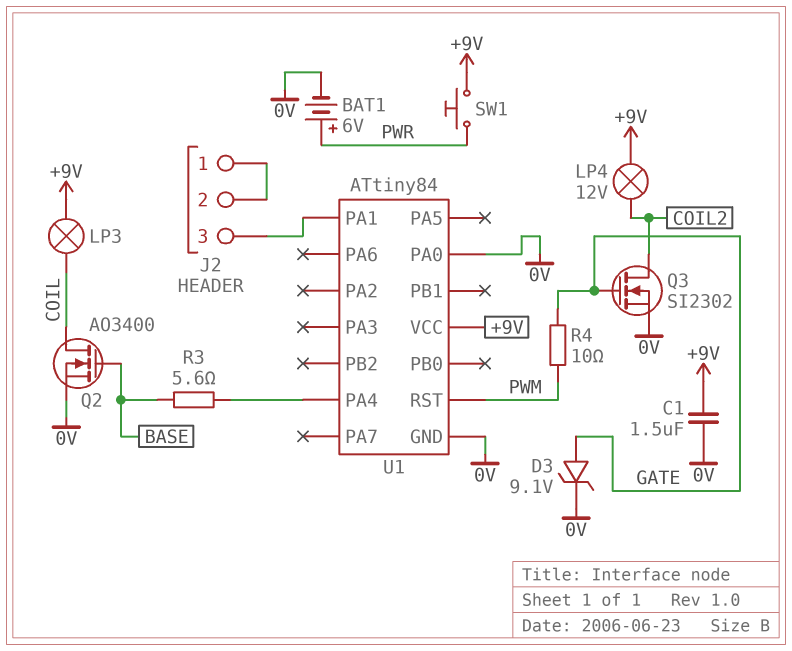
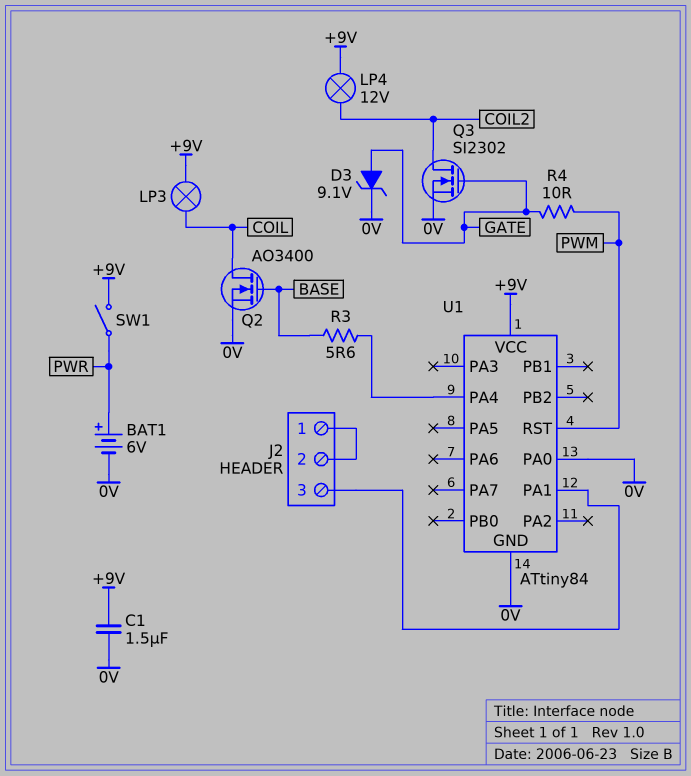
SW1: button (+9V, PWR) -> switch (+9V, PWR)

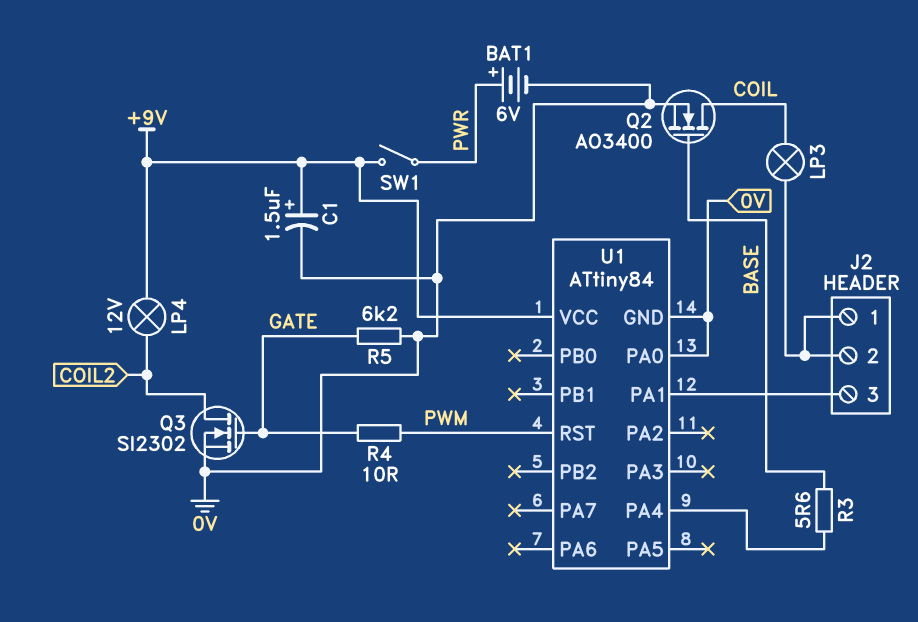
C1: 1.5uF (+9V, 0V) -> 1.5uF (plus +9V, minus 0V)
D3: zener 9.1V (A GATE, K 0V) -> none
LP3: lamp (+9V, COIL) -> lamp (COIL, J2/1)
R5: none -> 6.2k (0V, GATE)

